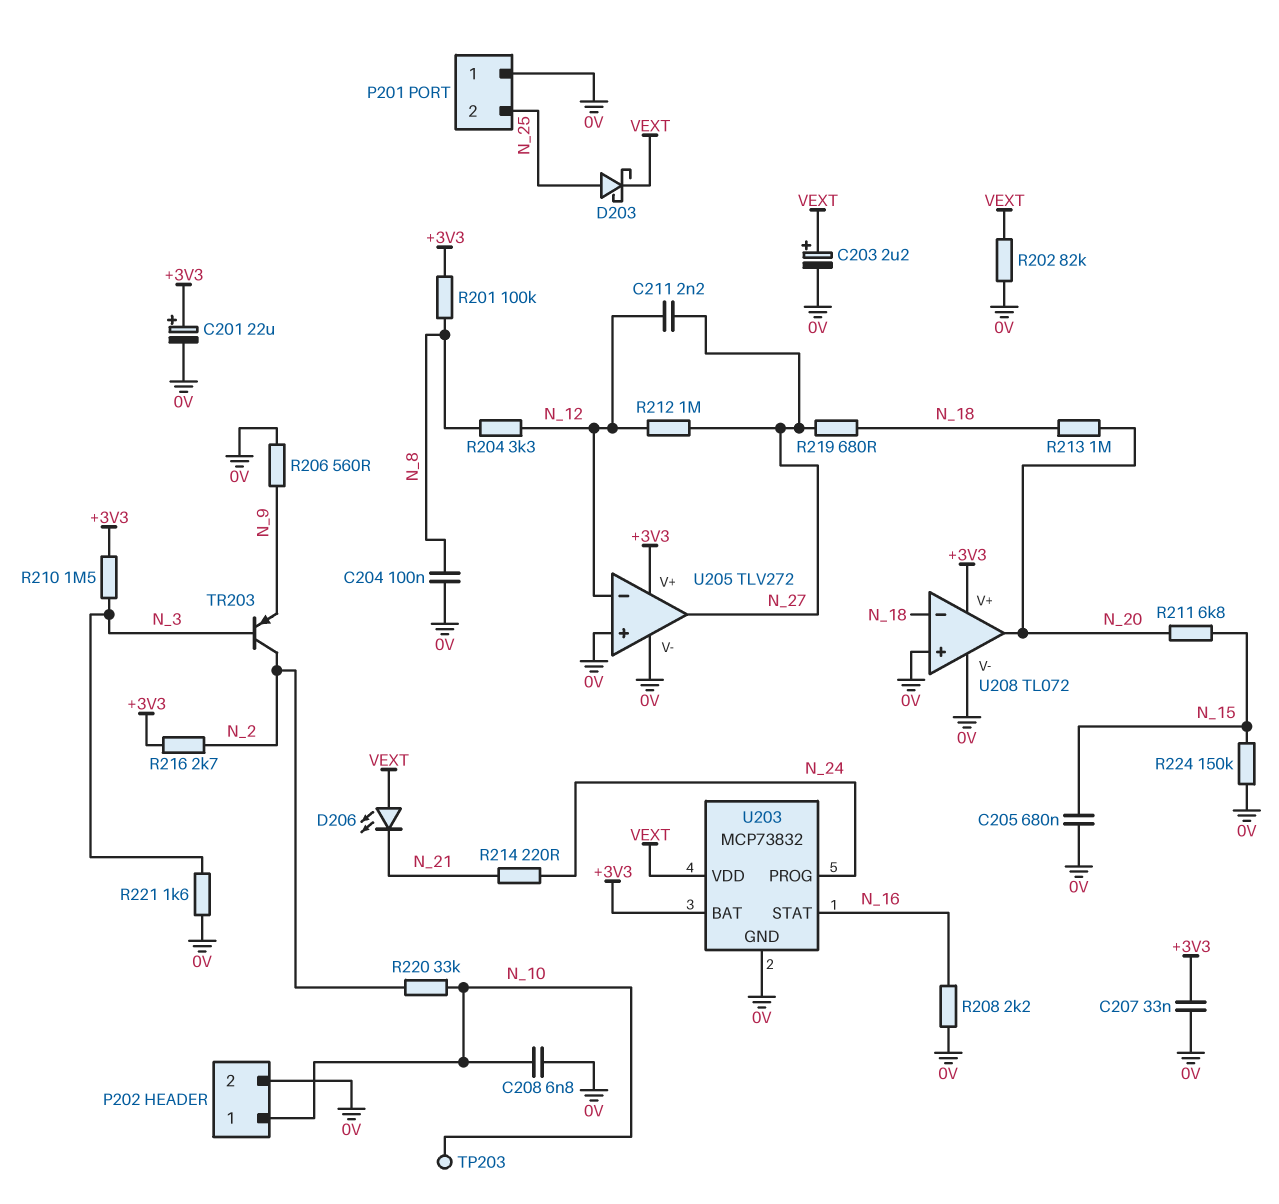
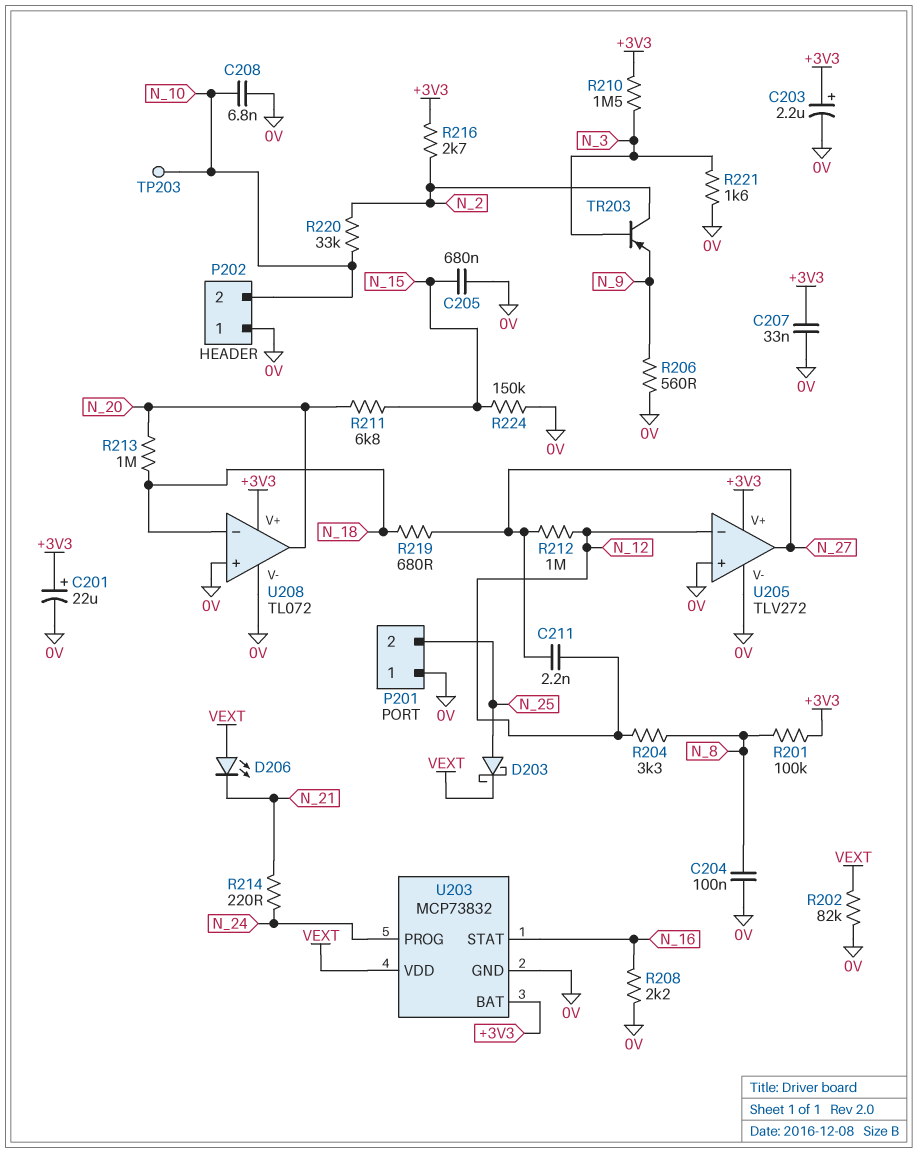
C203: 2.2uF (plus VEXT, minus 0V) -> 2.2uF (plus +3V3, minus 0V)
P202 pin 1: N_10 -> 0V
P202 pin 2: 0V -> N_10

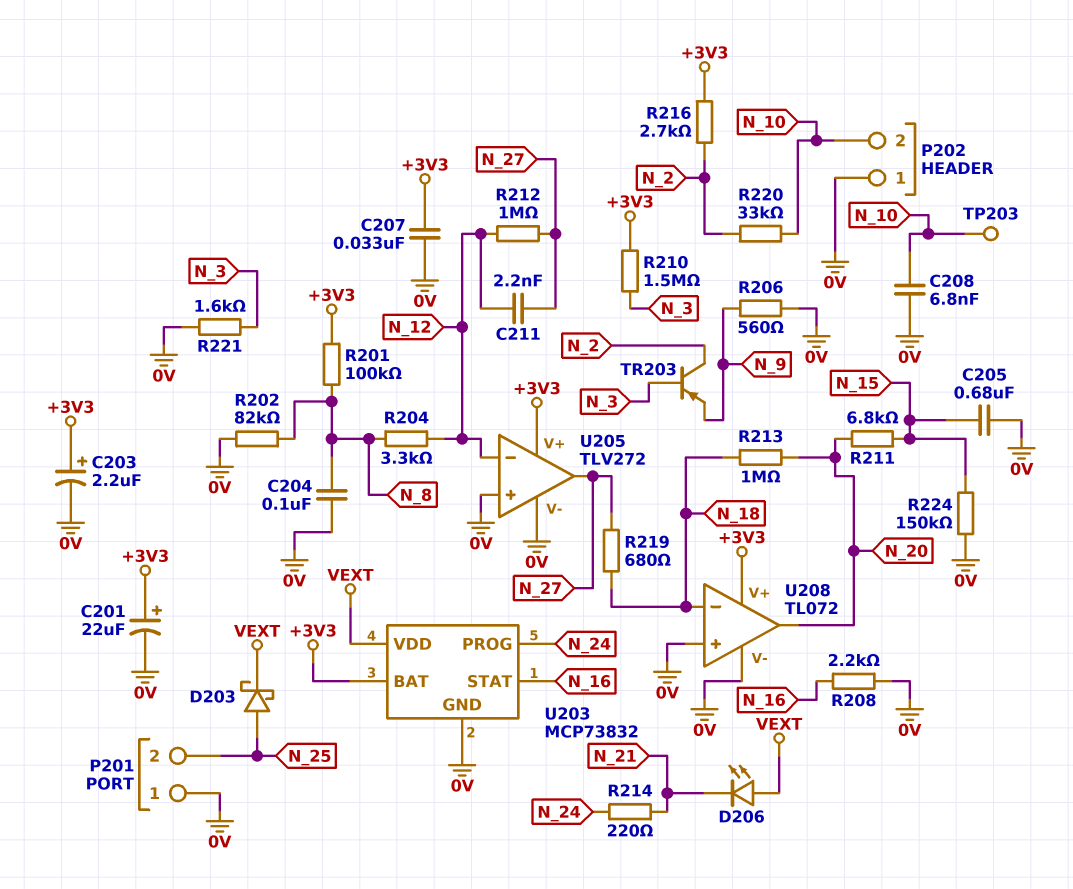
R202: 82k (0V, VEXT) -> 82k (0V, N_8)

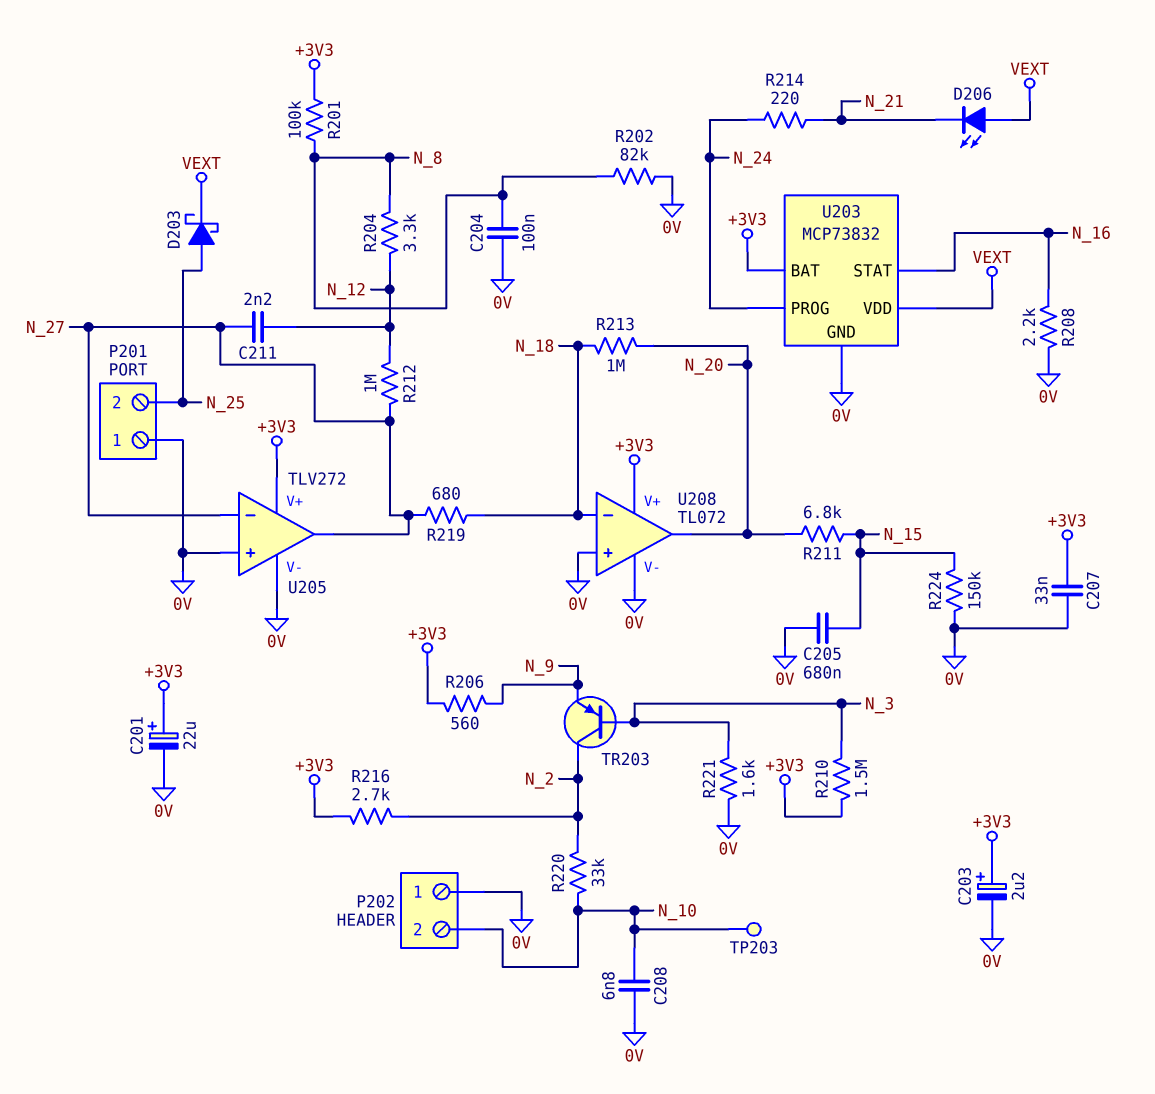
R206: 560 (0V, N_9) -> 560 (+3V3, N_9)
U205 pin in-: N_12 -> N_27

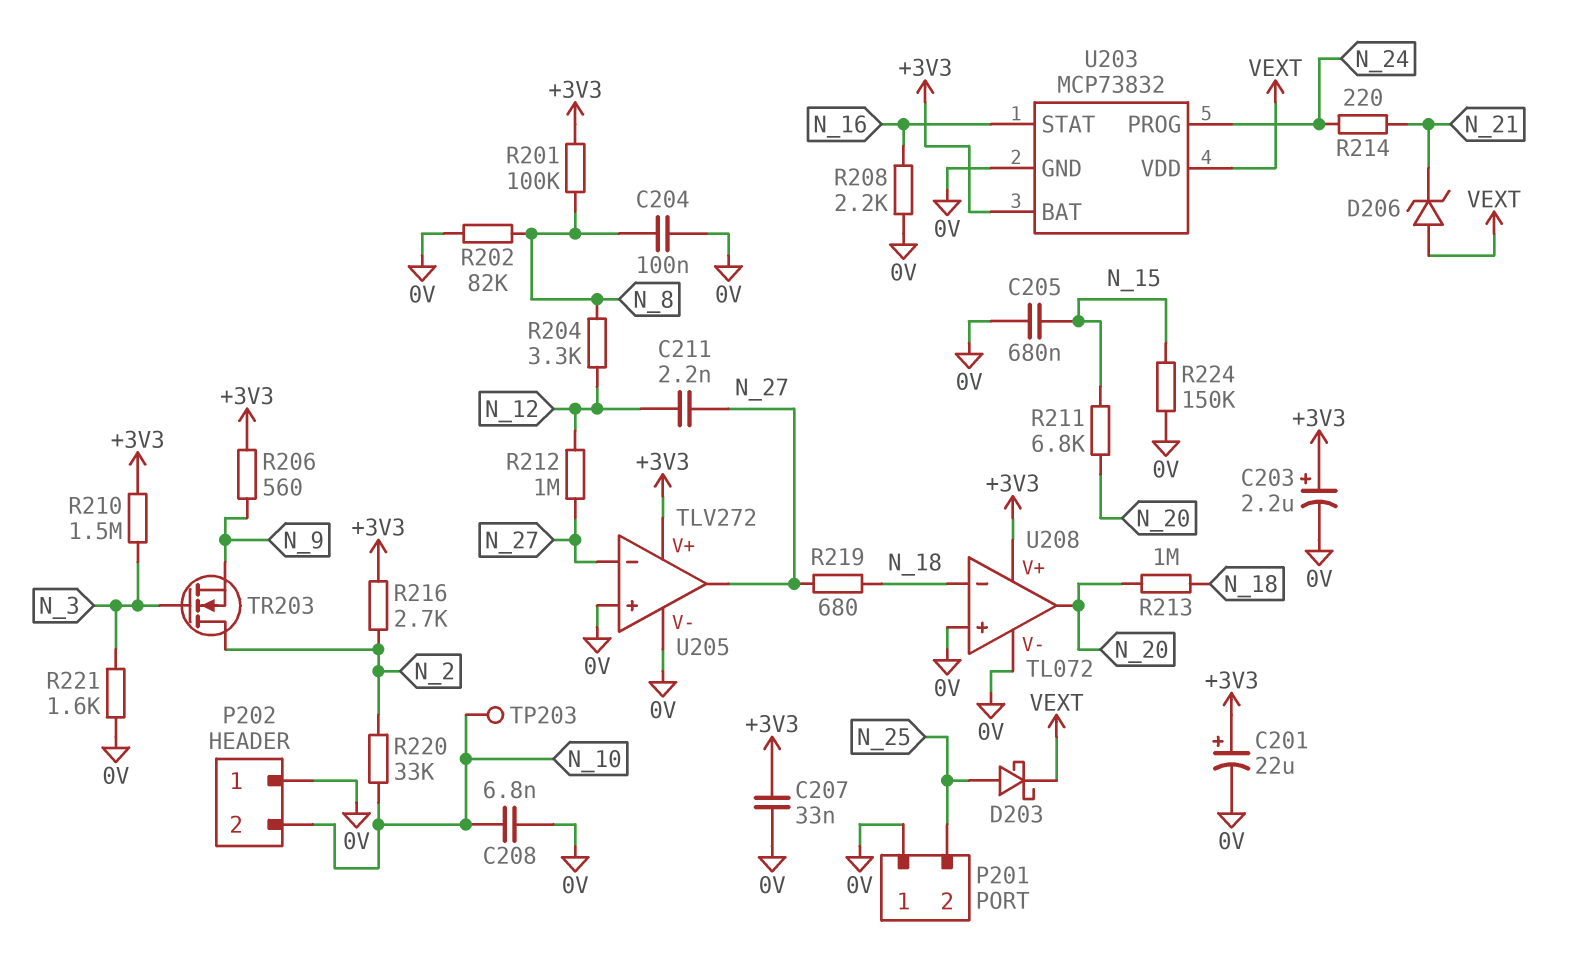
D206: LED (A VEXT, K N_21) -> zener (A VEXT, K N_21)
TR203: PNP (B N_3, C N_2, E N_9) -> NMOS (G N_3, D N_2, S N_9)

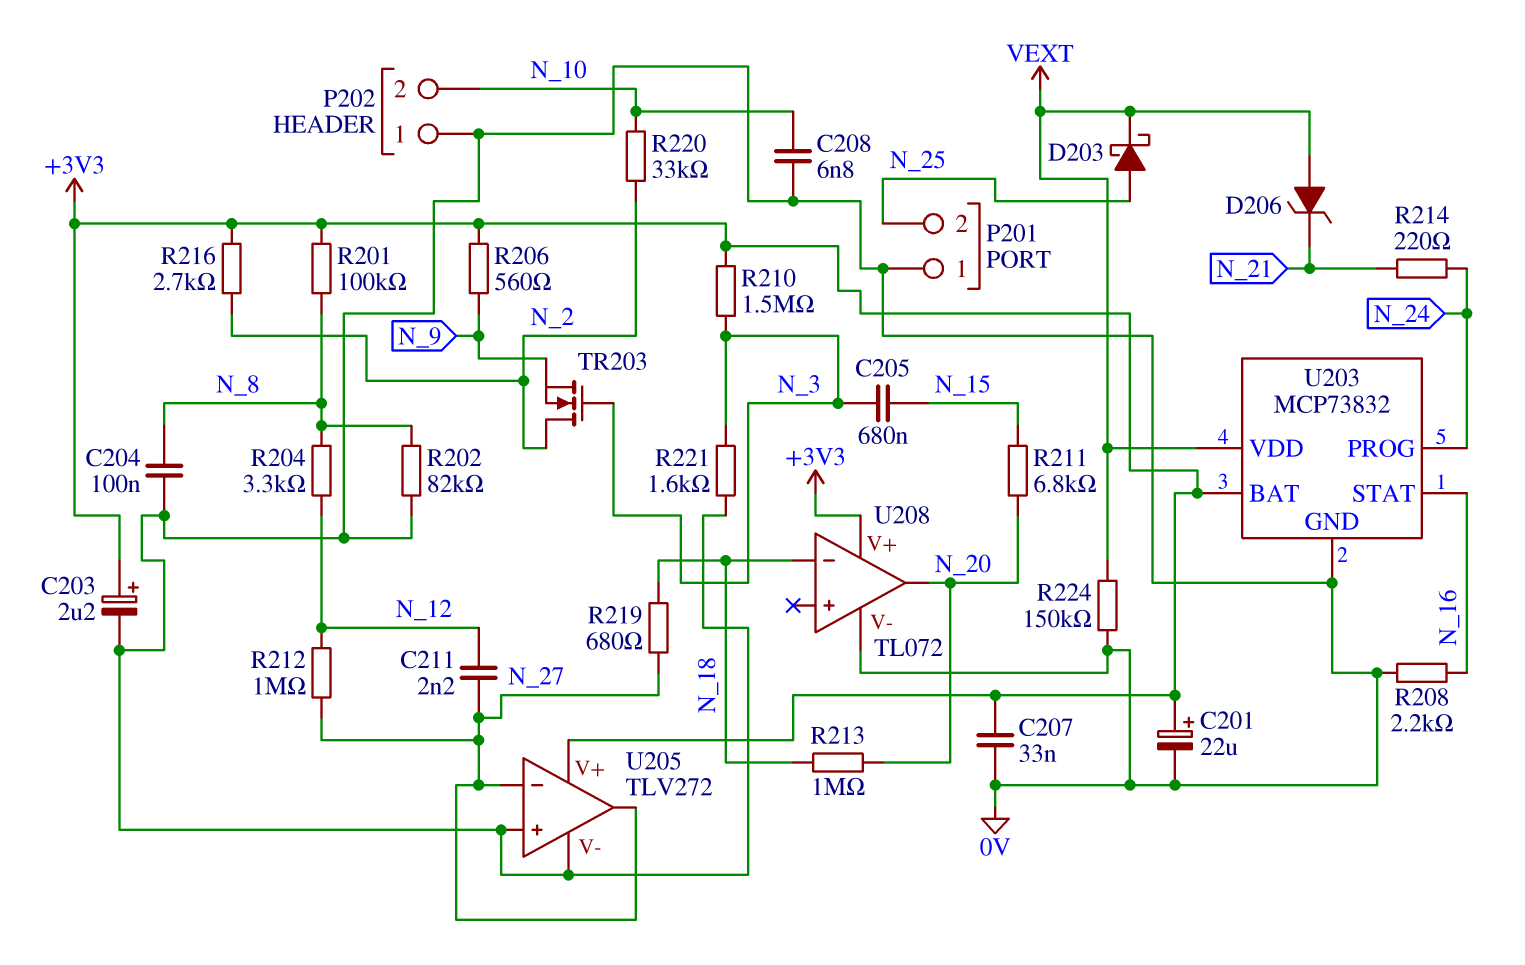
C205: 680nF (0V, N_15) -> 680nF (N_3, N_15)
R224: 150k (0V, N_15) -> 150k (0V, VEXT)
TP203: test point (N_10) -> none
U208 pin in+: 0V -> none

